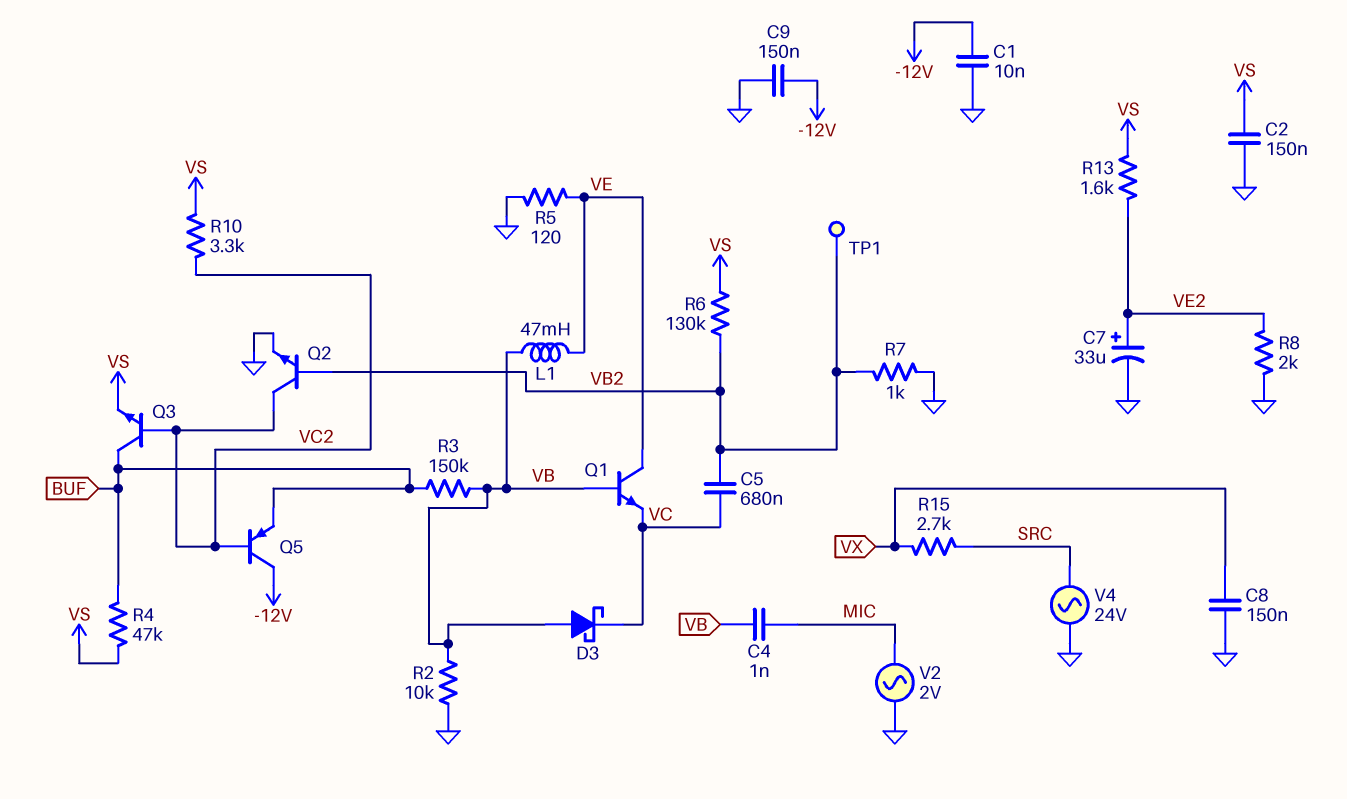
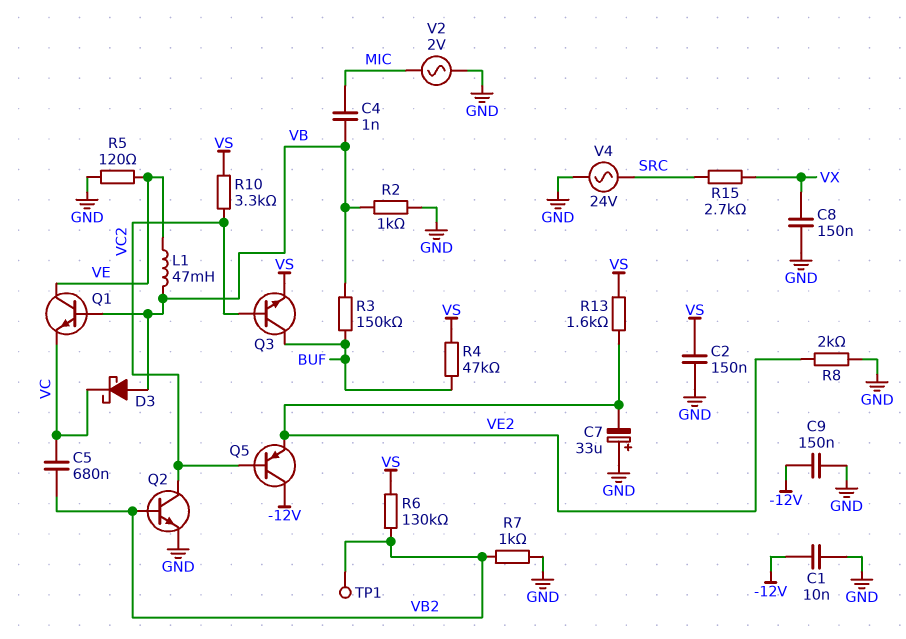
C7: 33uF (plus VE2, minus GND) -> 33uF (plus GND, minus VE2)
Q5: PNP (B VC2, C -12V, E BUF) -> PNP (B VC2, C -12V, E VE2)
R2: 10k (GND, VB) -> 1k (GND, VB)

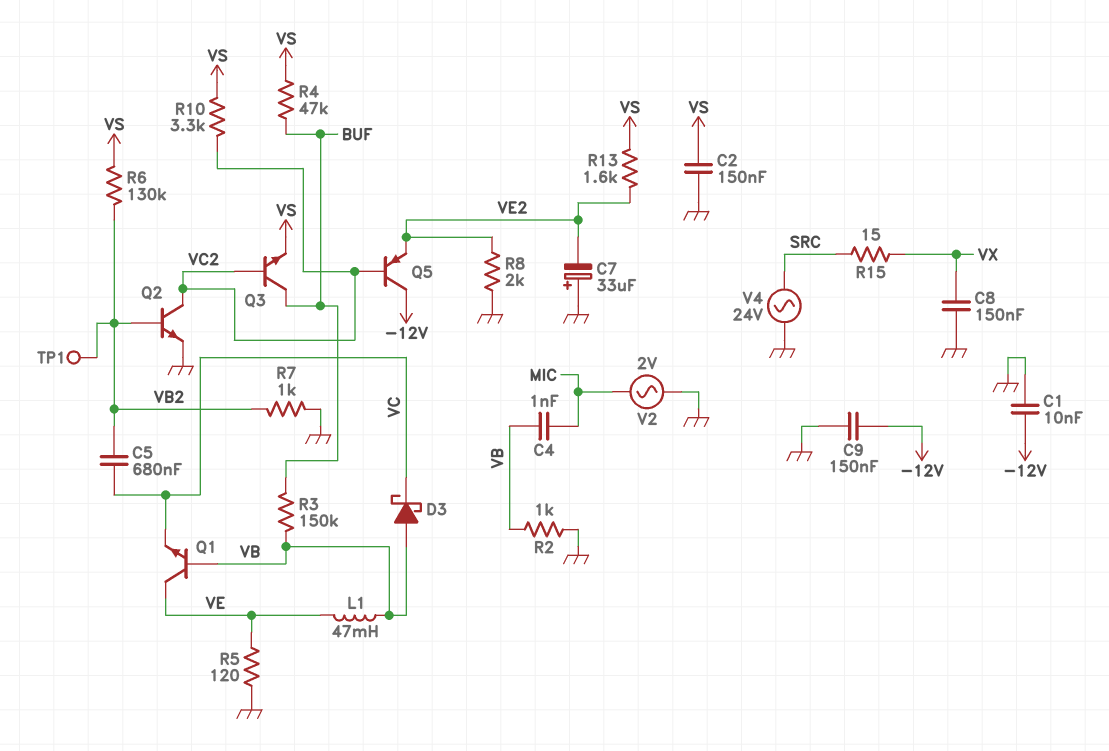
R15: 2.7k (SRC, VX) -> 15 (SRC, VX)

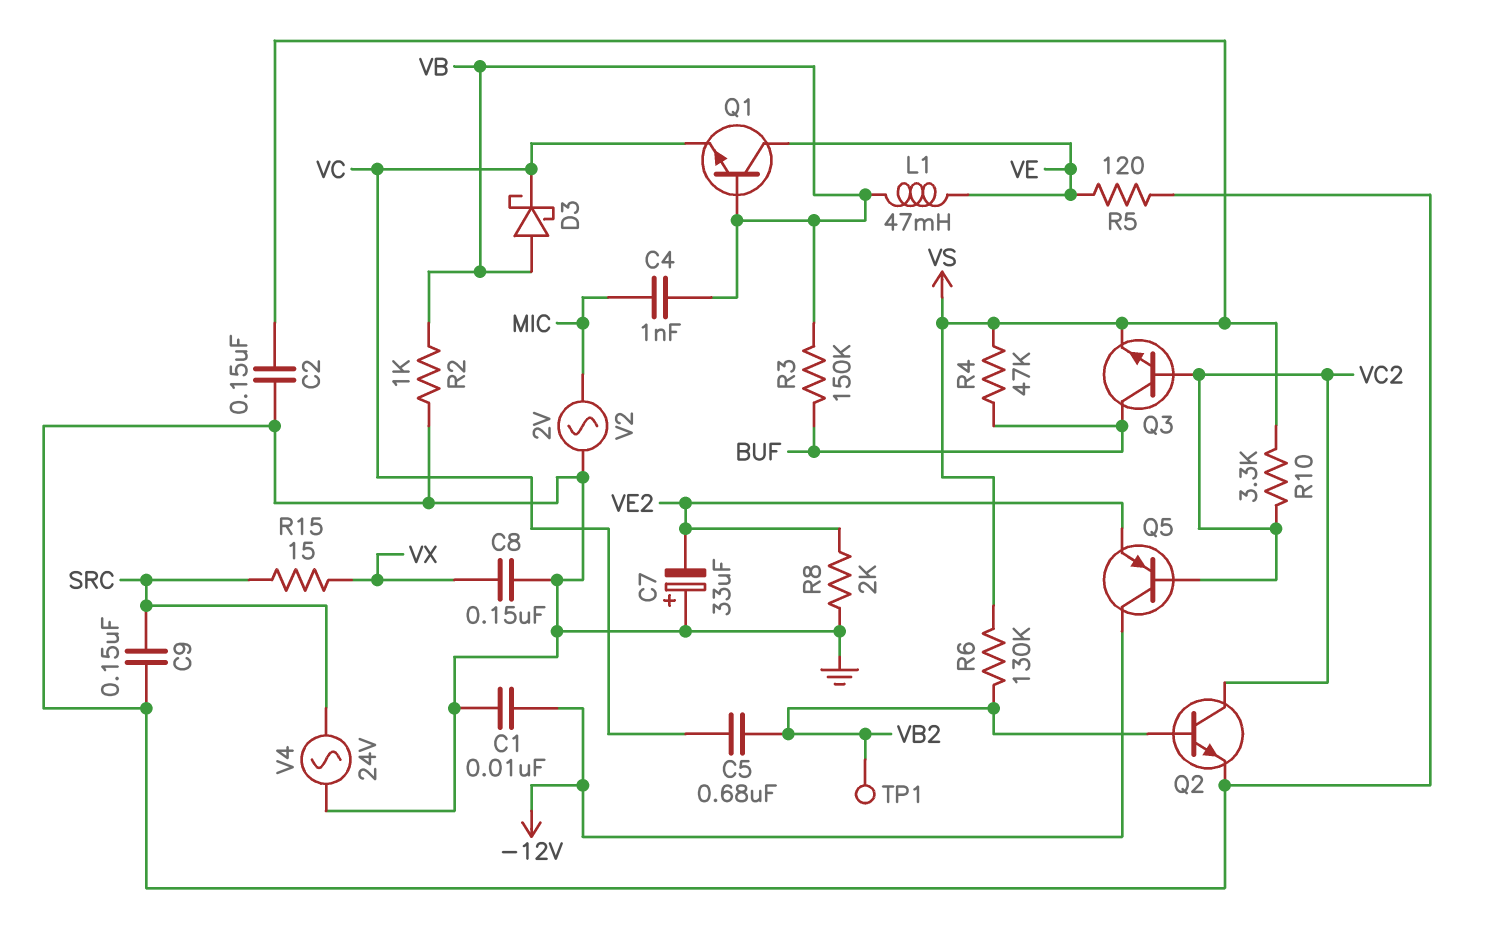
C9: 150nF (-12V, GND) -> 150nF (GND, SRC)
R7: 1k (GND, VB2) -> none
R13: 1.6k (VE2, VS) -> none

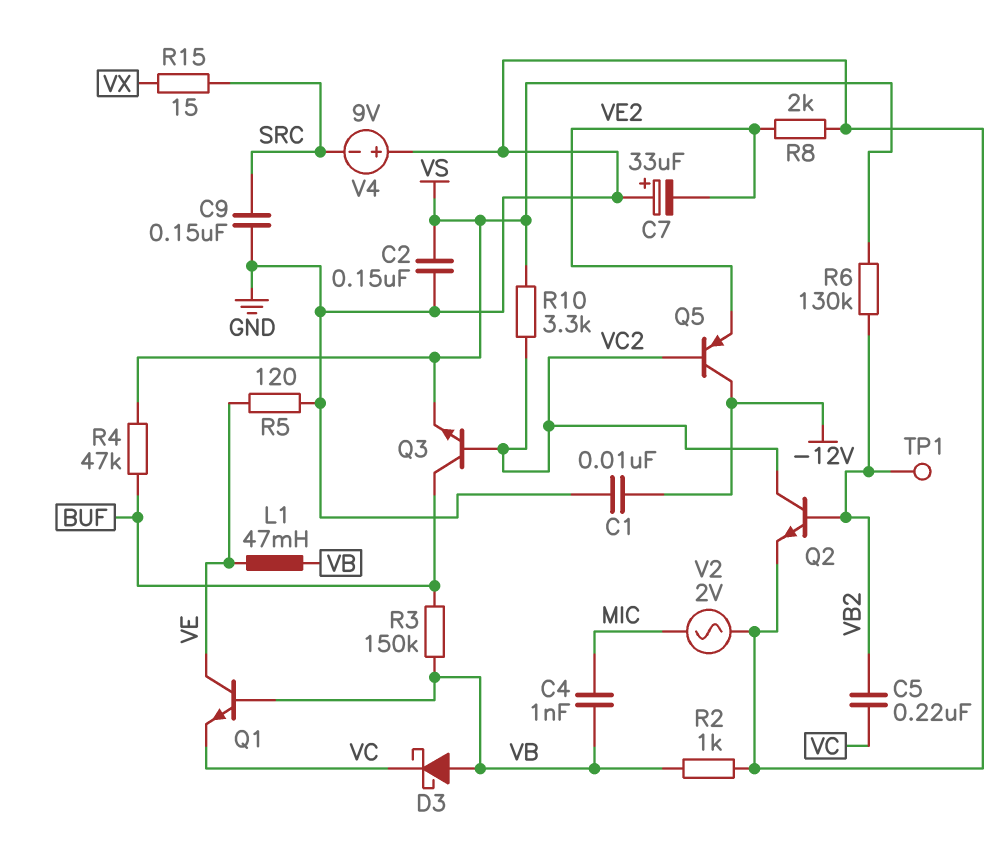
C5: 680nF (VB2, VC) -> 220nF (VB2, VC)
C8: 150nF (GND, VX) -> none
V4: AC 24V (GND, SRC) -> 9V (plus GND, minus SRC)

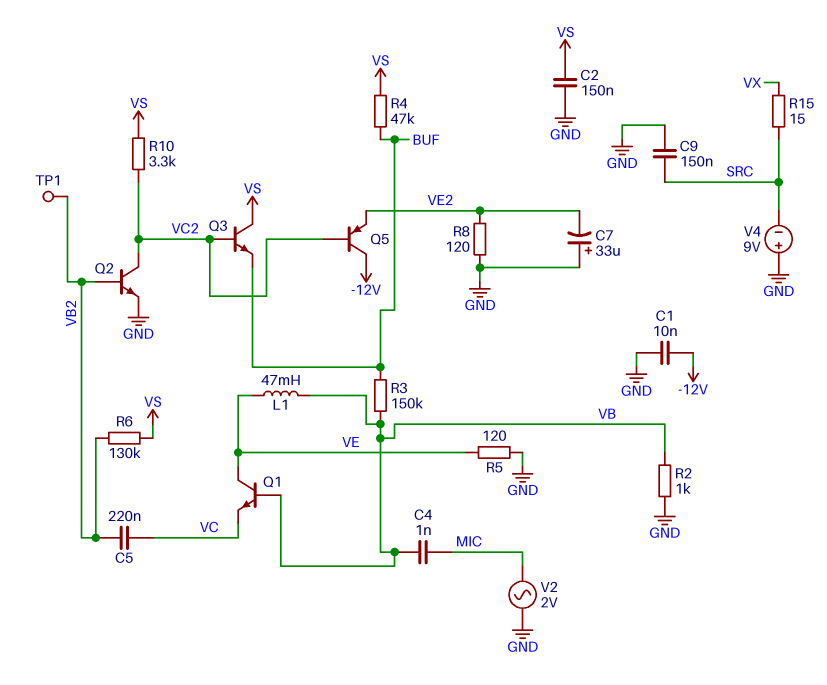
D3: schottky (A VB, K VC) -> none
Q3: NPN (B VC2, C BUF, E VS) -> NPN (B VC2, C VS, E BUF)
R8: 2k (GND, VE2) -> 120 (GND, VE2)

